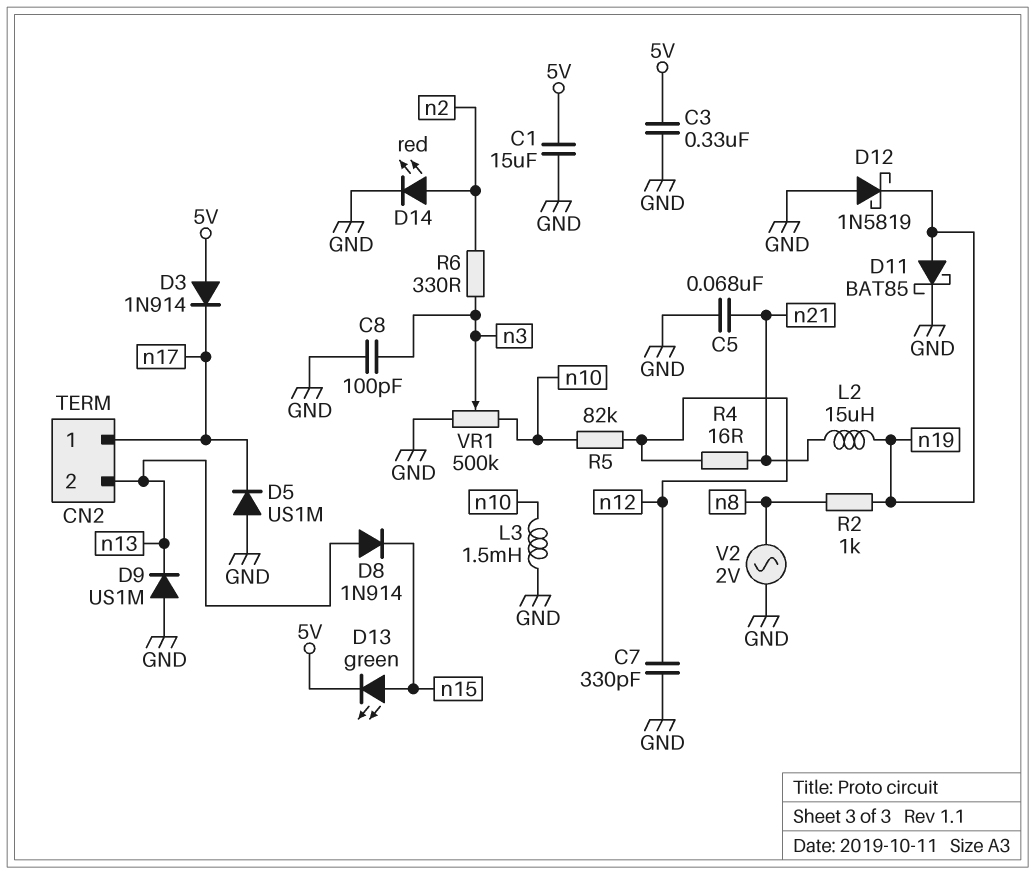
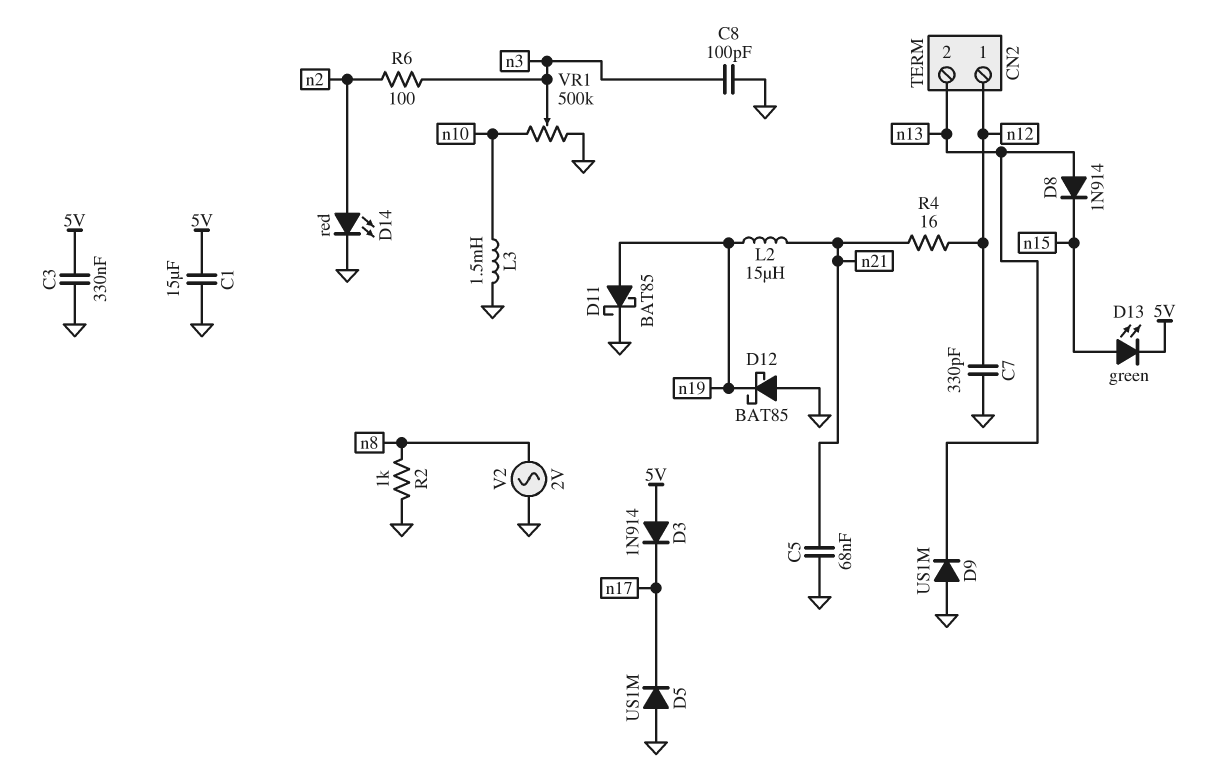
CN2 pin 1: n17 -> n12
D12: schottky 1N5819 (A GND, K n19) -> schottky BAT85 (A GND, K n19)
R2: 1k (n8, n19) -> 1k (GND, n8)
R5: 82k (n10, n12) -> none
R6: 330 (n2, n3) -> 100 (n2, n3)

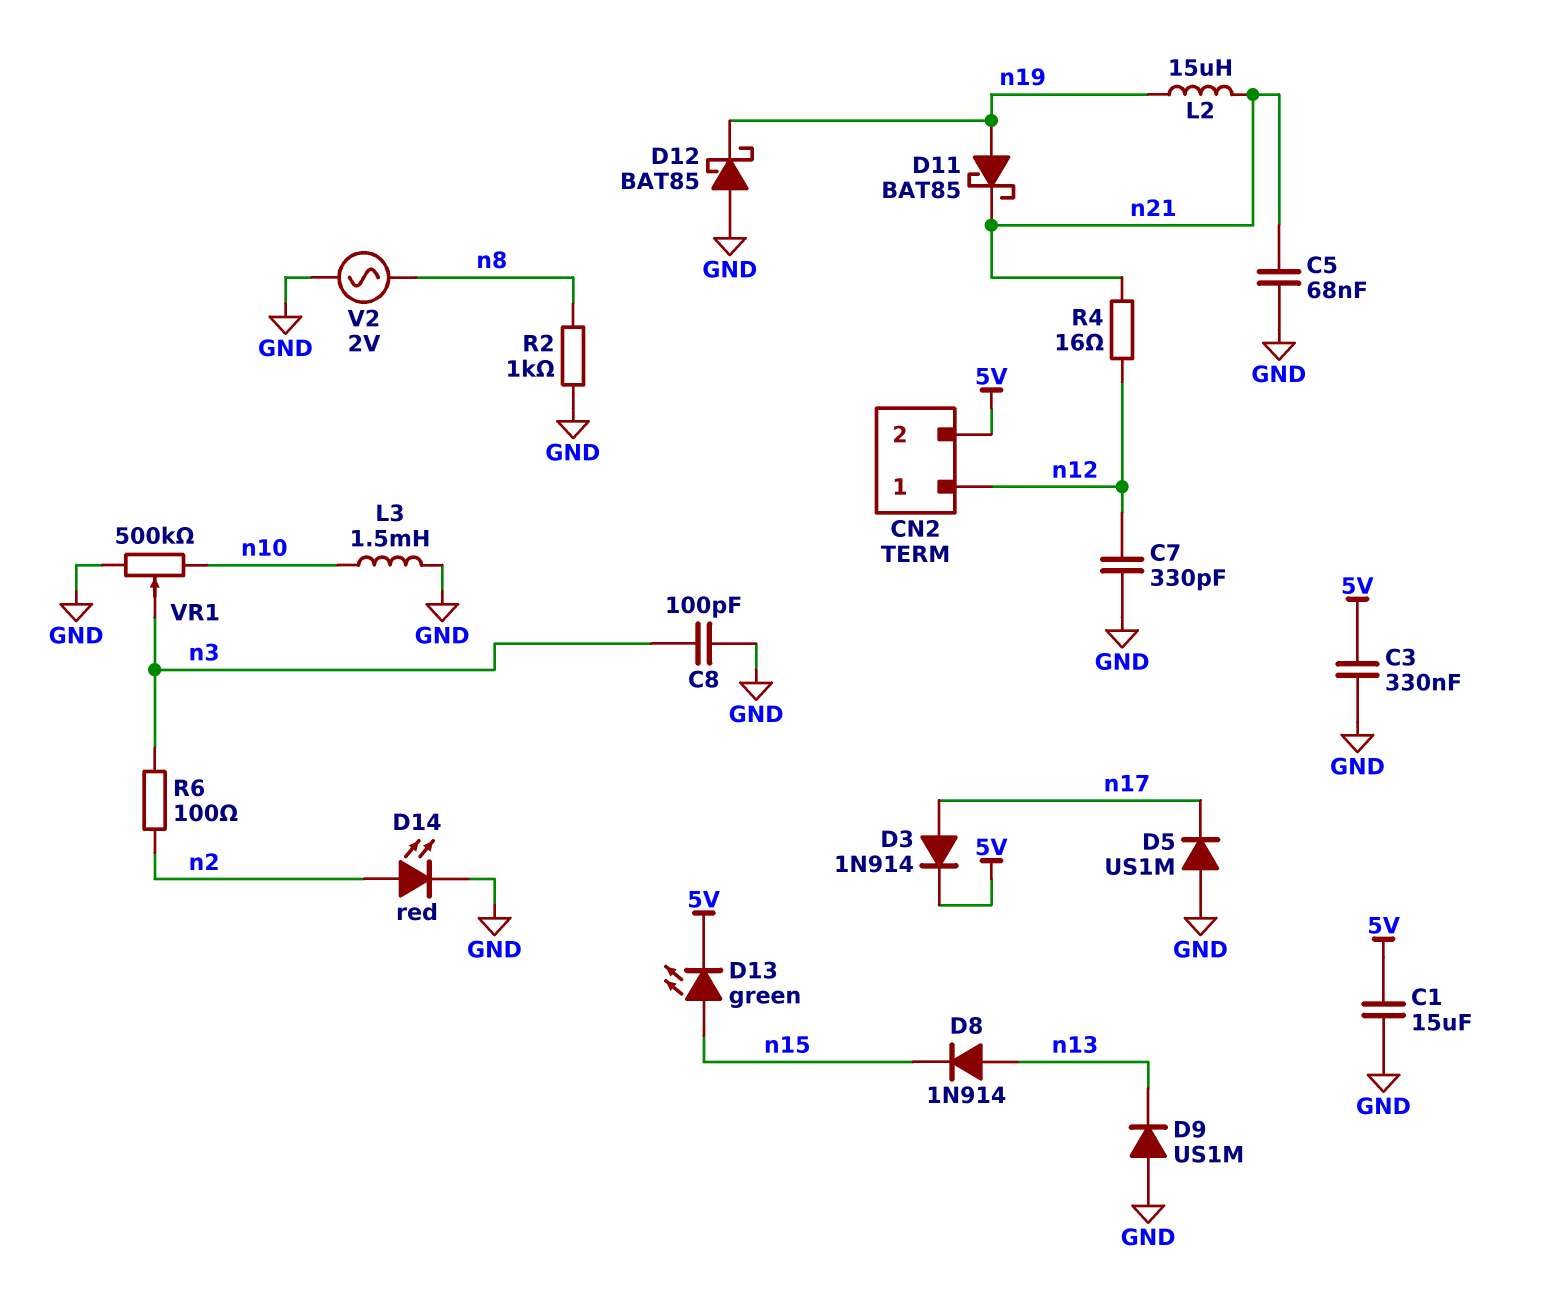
CN2 pin 2: n13 -> 5V
D3: diode 1N914 (A 5V, K n17) -> diode 1N914 (A n17, K 5V)
D11: schottky BAT85 (A n19, K GND) -> schottky BAT85 (A n19, K n21)

